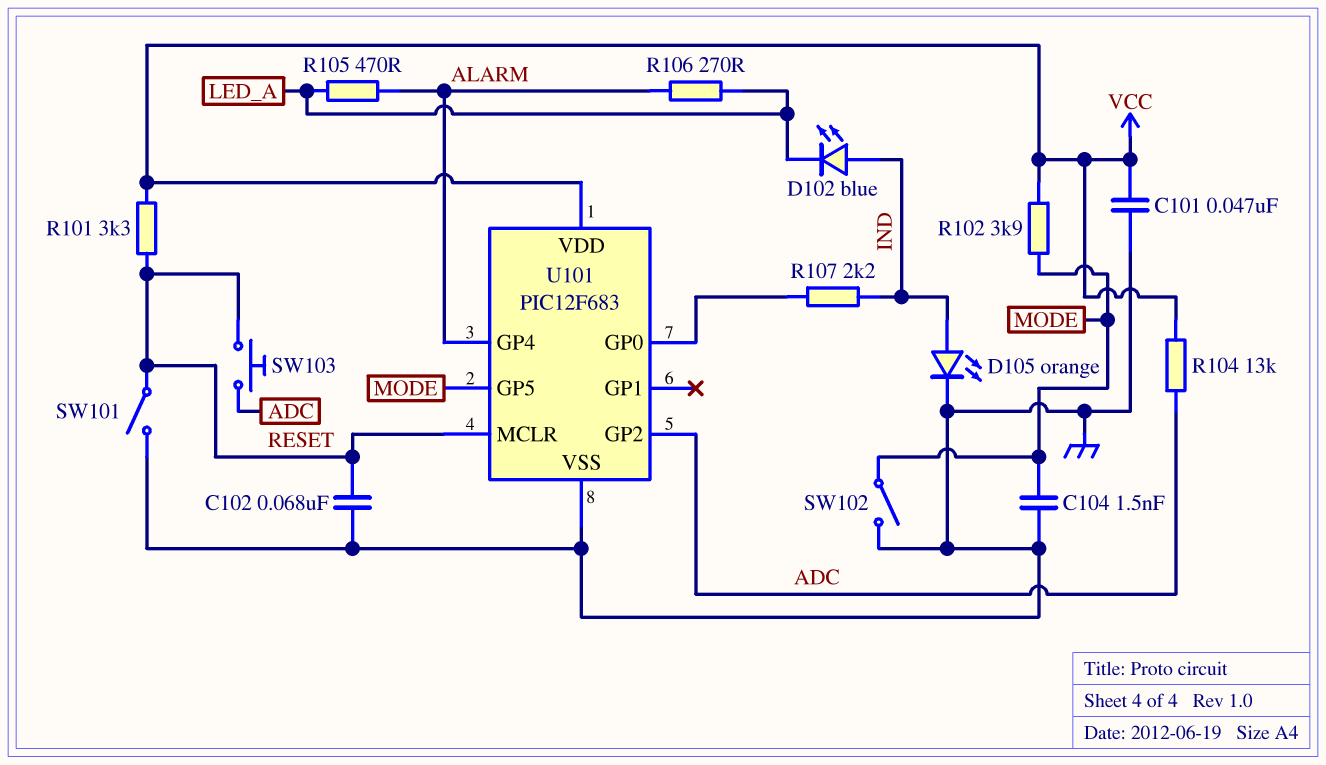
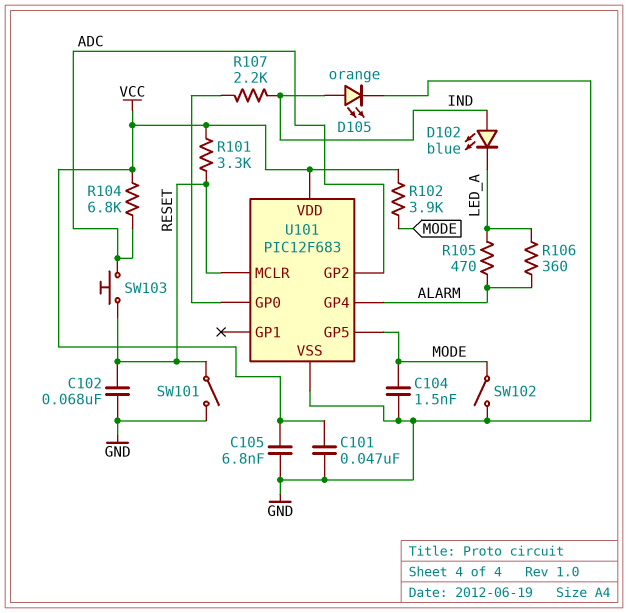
C105: none -> 6.8nF (GND, VCC)
R104: 13k (ADC, VCC) -> 6.8k (ADC, VCC)
R106: 270 (ALARM, LED_A) -> 360 (ALARM, LED_A)

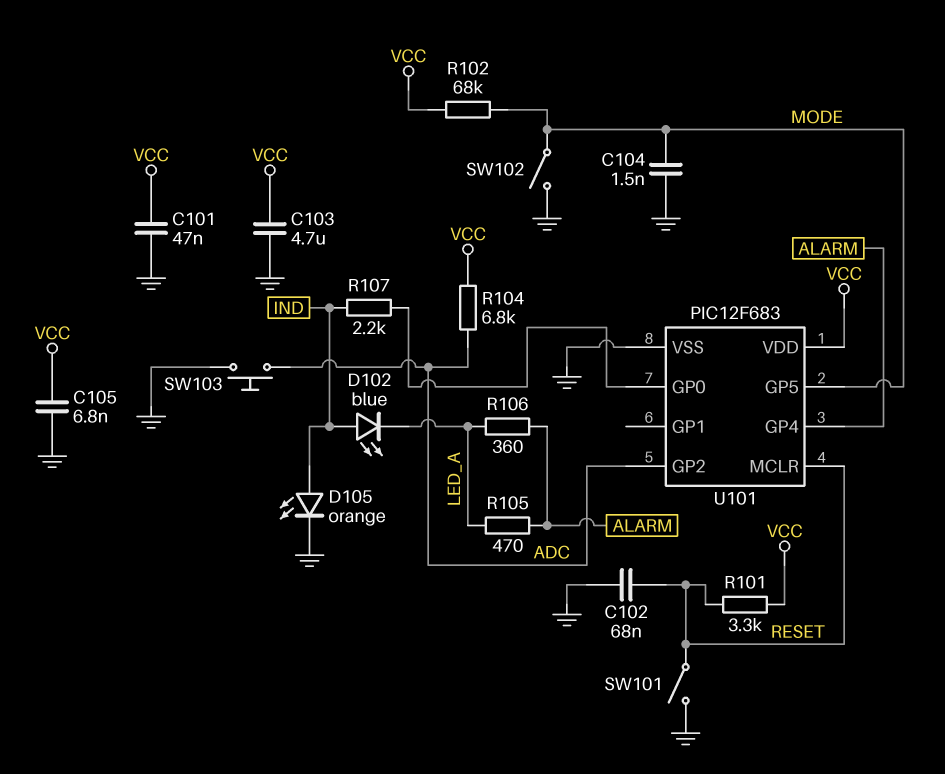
C103: none -> 4.7uF (GND, VCC)
R102: 3.9k (MODE, VCC) -> 68k (MODE, VCC)
SW103: button (ADC, RESET) -> button (ADC, GND)

